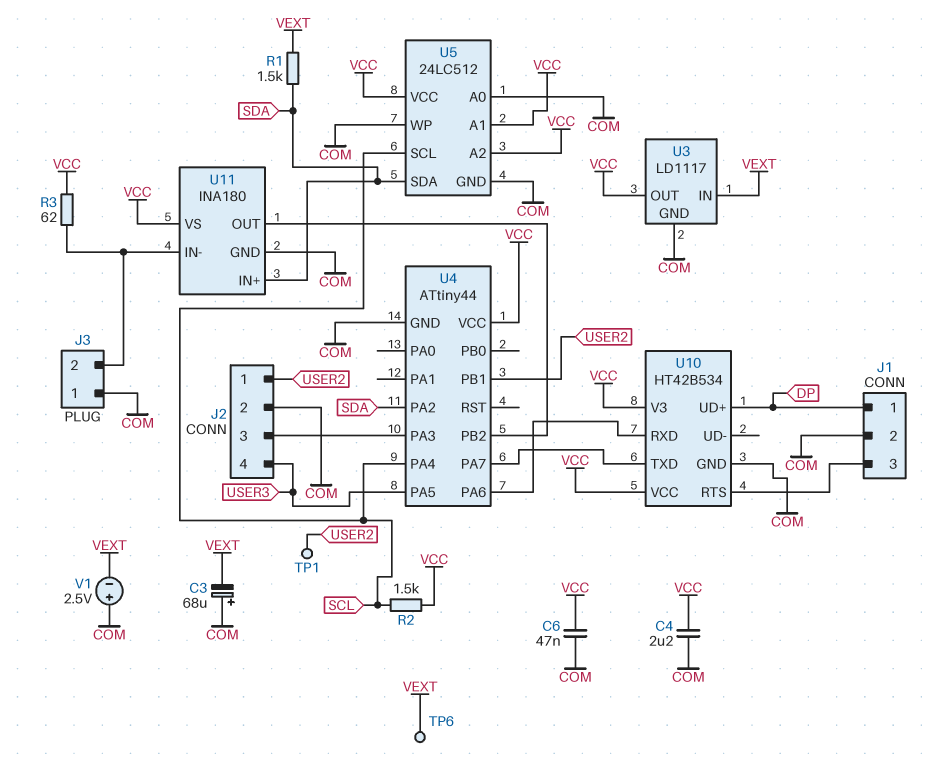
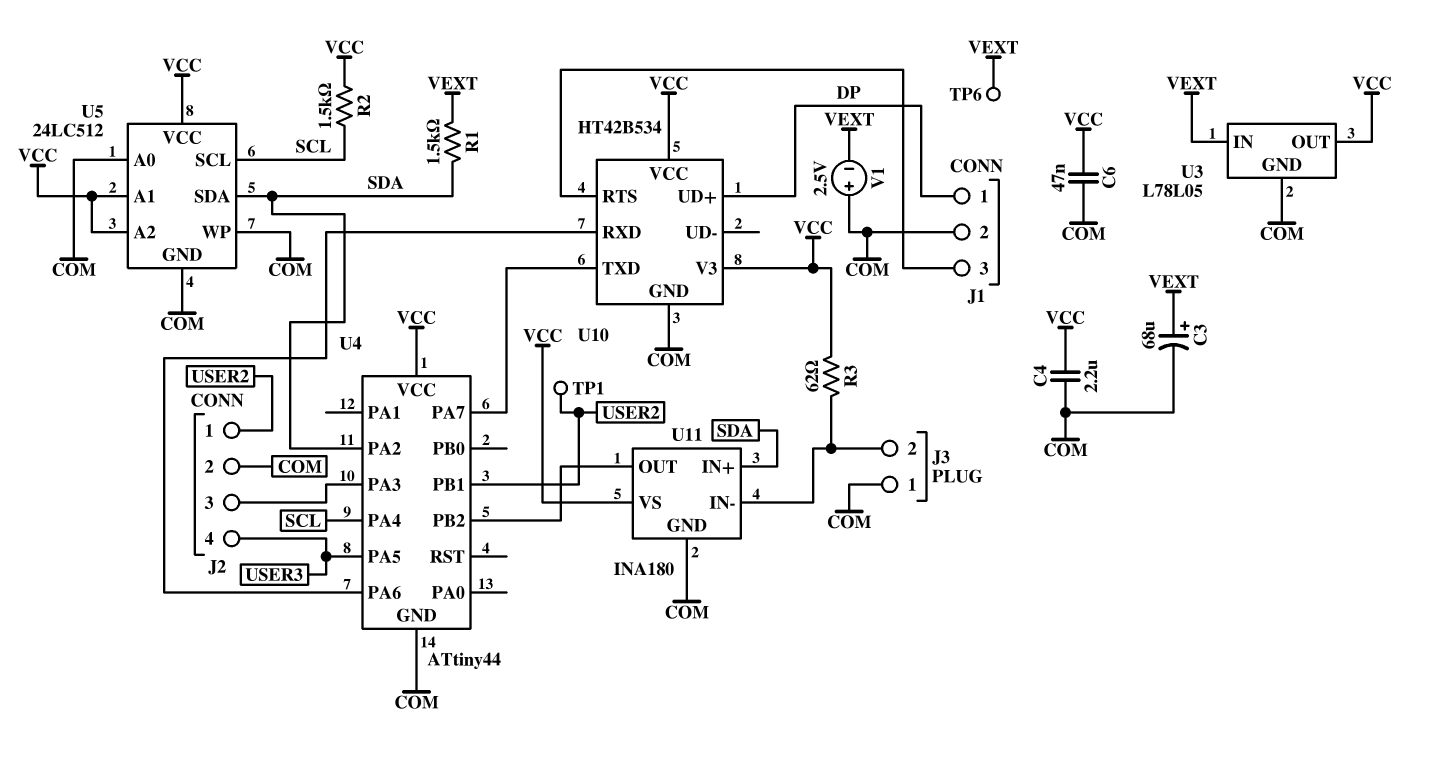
C3: 68uF (plus COM, minus VEXT) -> 68uF (plus VEXT, minus COM)
U3: LD1117 -> L78L05

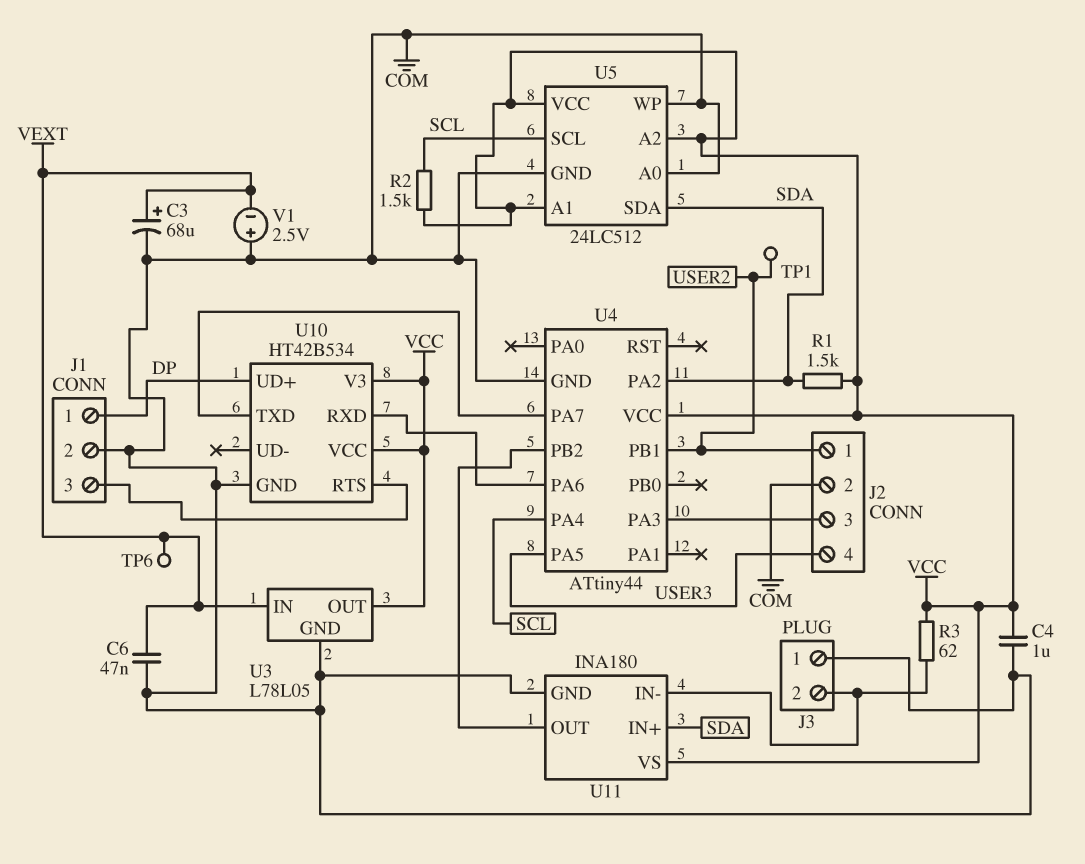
C4: 2.2uF (COM, VCC) -> 1uF (COM, VCC)
C6: 47nF (COM, VCC) -> 47nF (COM, VEXT)
R1: 1.5k (SDA, VEXT) -> 1.5k (SDA, VCC)

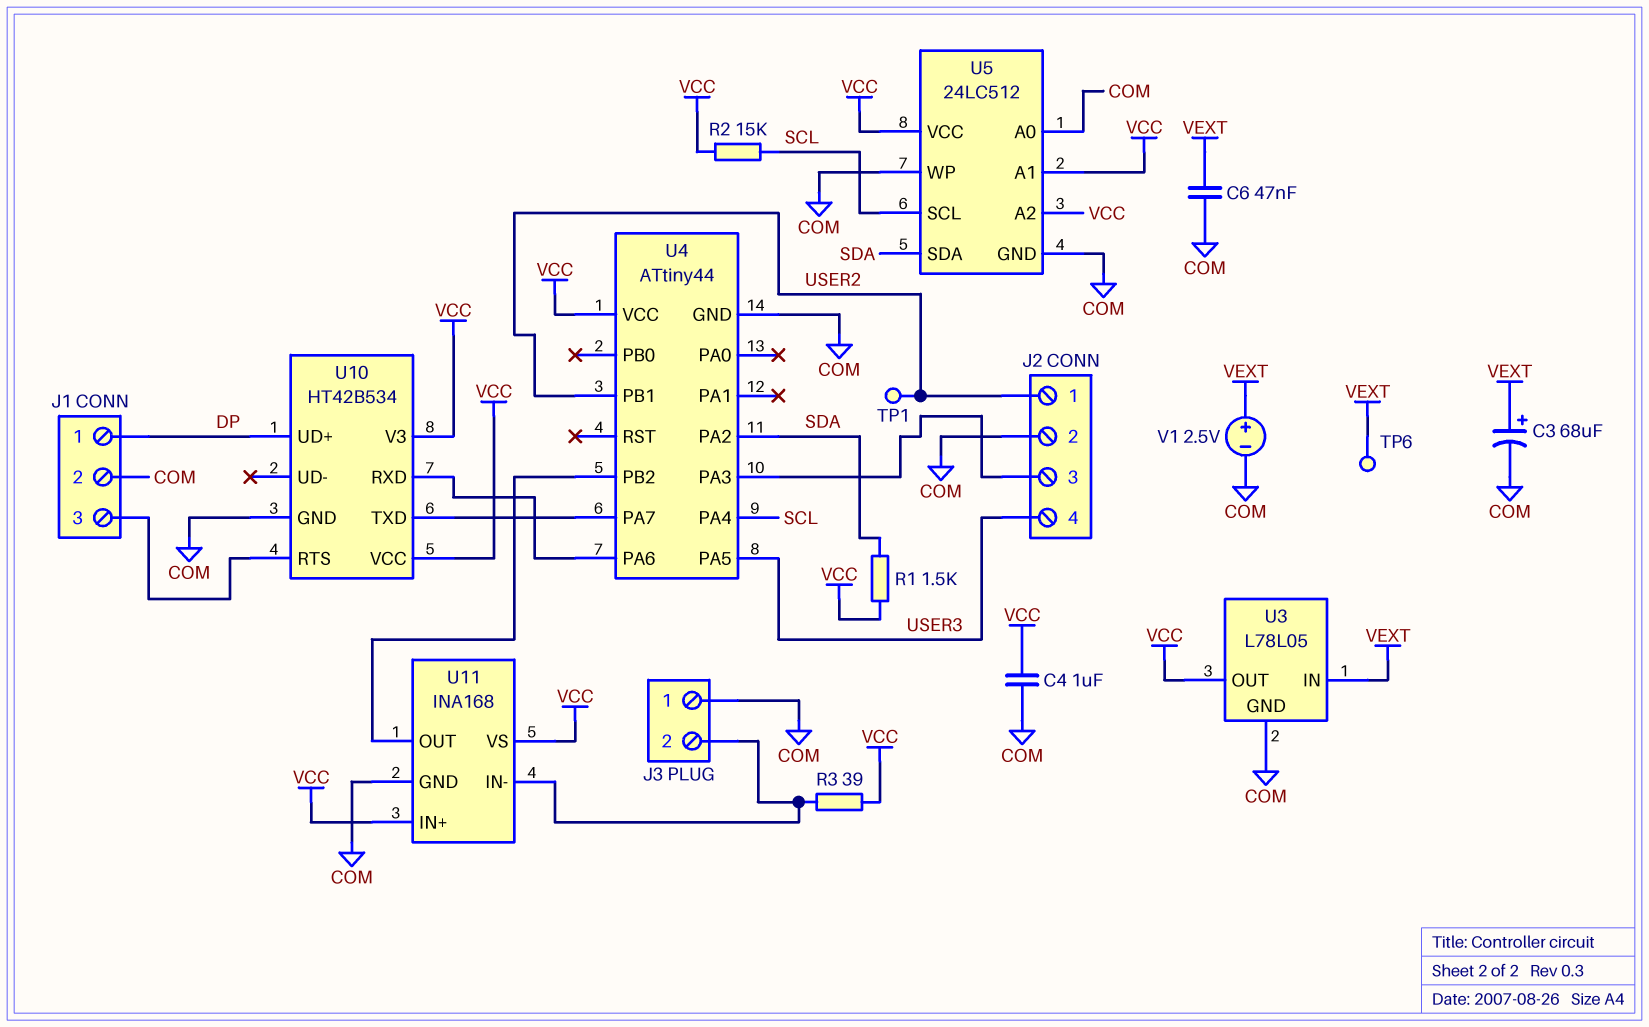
R2: 1.5k (SCL, VCC) -> 15k (SCL, VCC)
R3: 62 (J3/2, VCC) -> 39 (J3/2, VCC)
U11: INA180 -> INA168
U11 pin IN+: SDA -> VCC
V1: 2.5V (plus COM, minus VEXT) -> 2.5V (plus VEXT, minus COM)

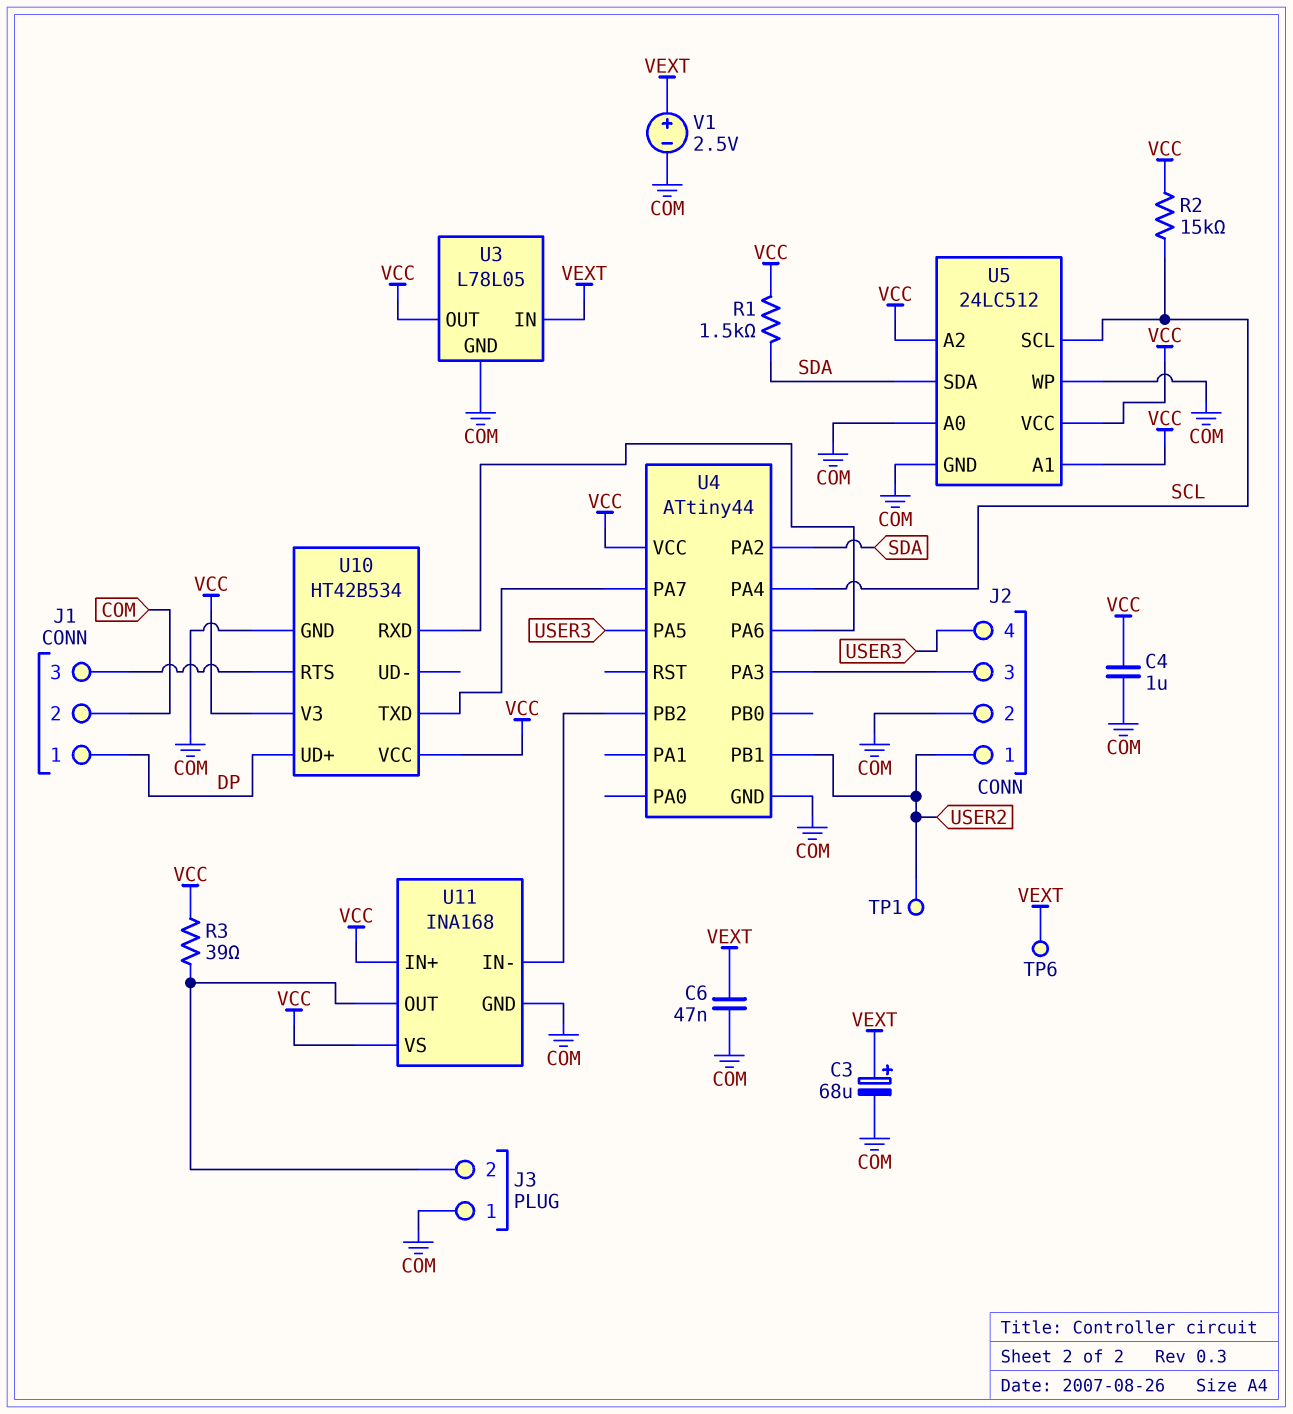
U11 pin IN-: J3/2 -> U4/PB2
U11 pin OUT: U4/PB2 -> J3/2

